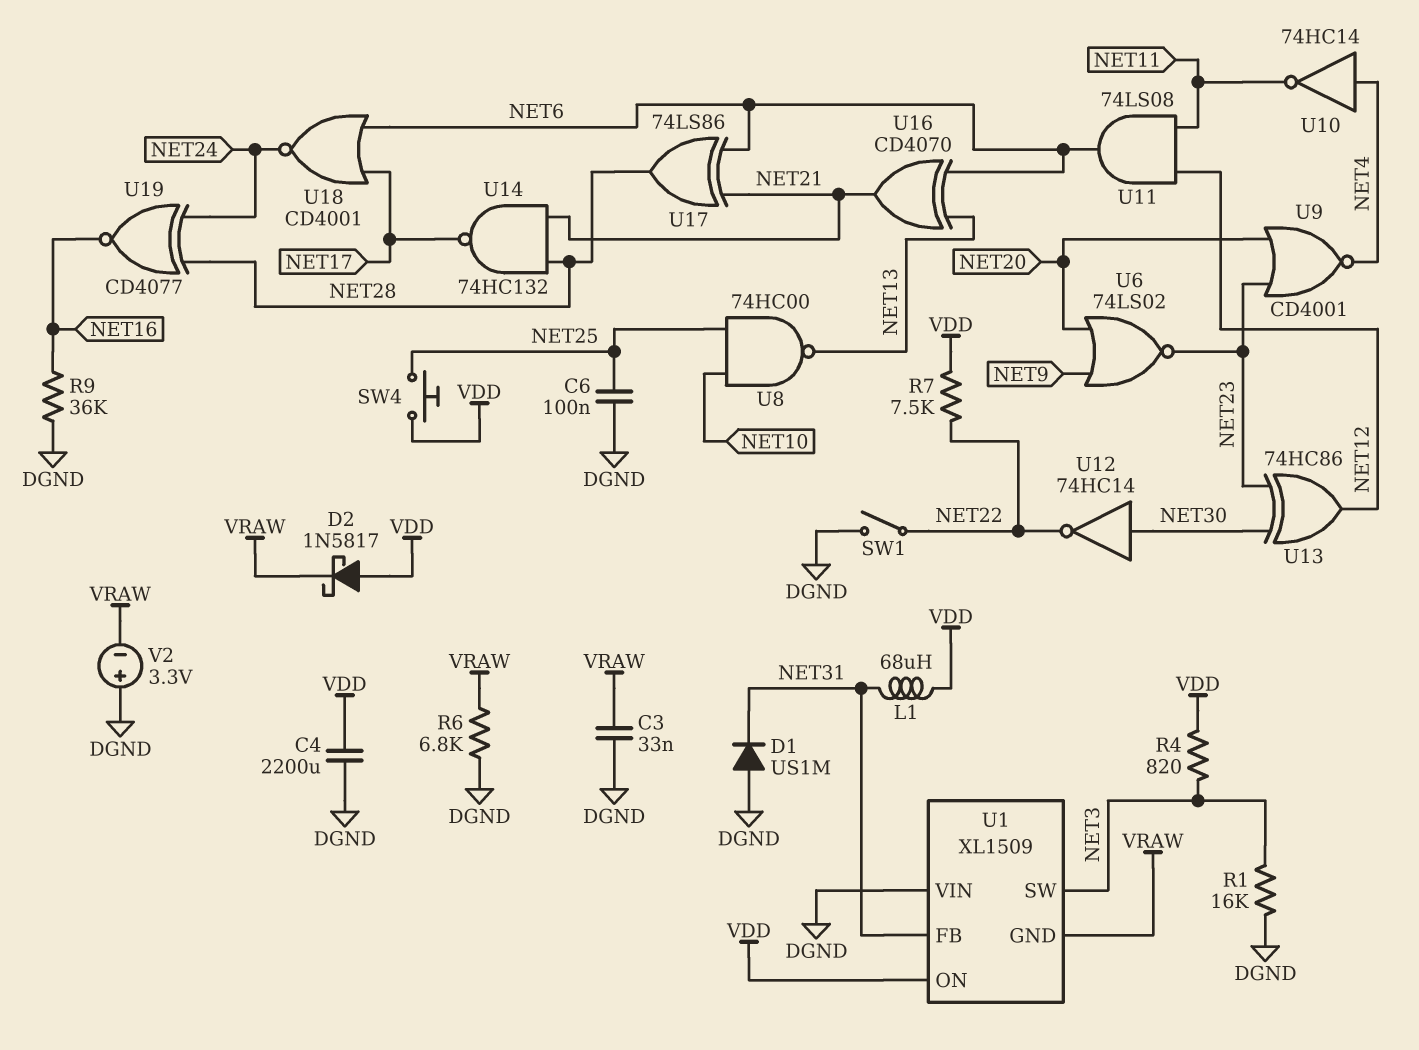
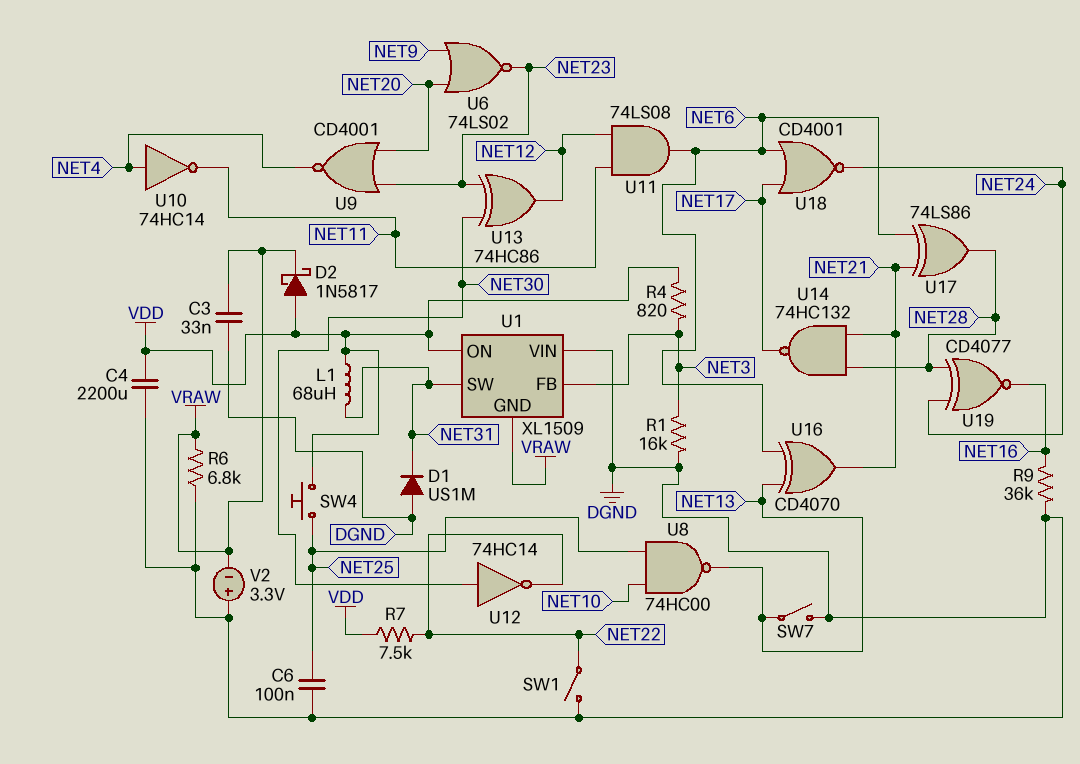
SW7: none -> switch (DGND, NET13)
U1 pin FB: NET31 -> NET3
U1 pin SW: NET3 -> NET31

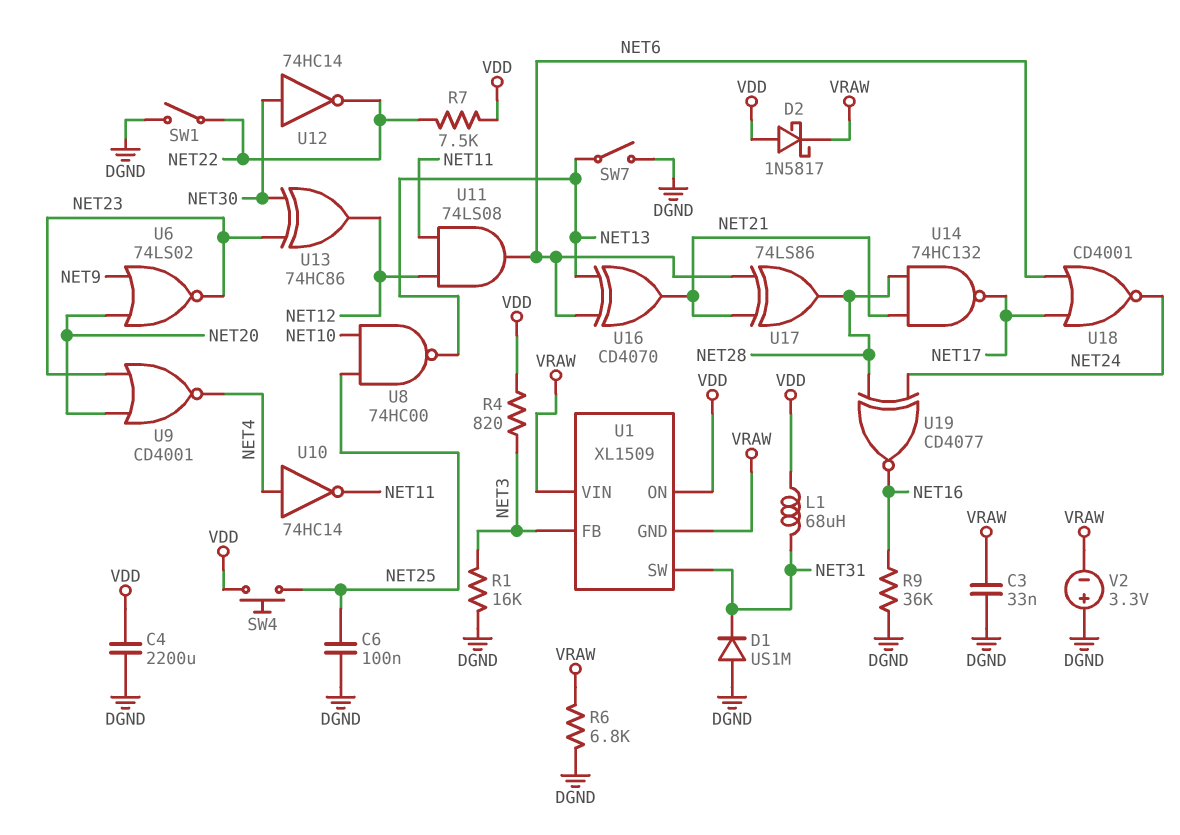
U1 pin VIN: DGND -> VRAW

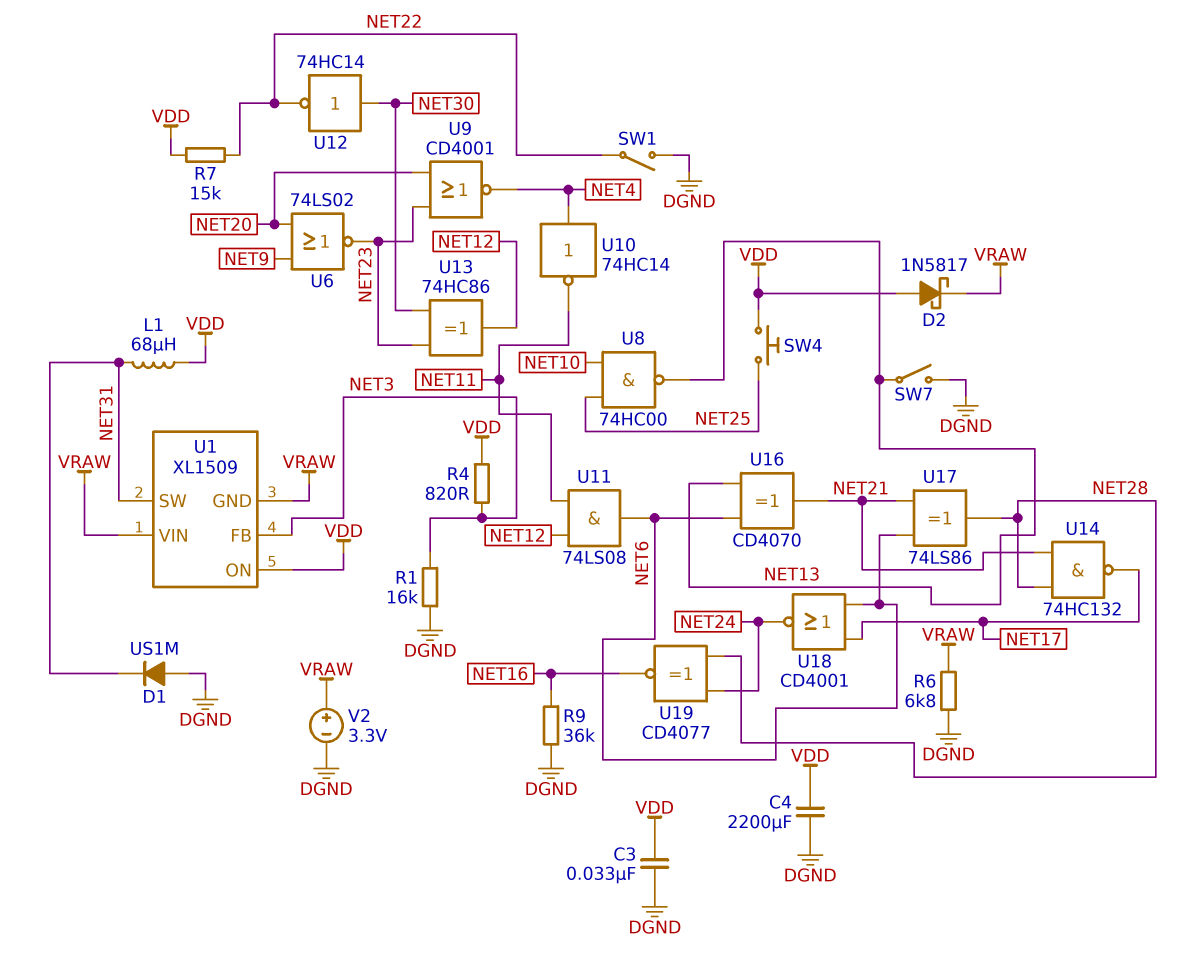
C3: 33nF (DGND, VRAW) -> 33nF (DGND, VDD)
C6: 100nF (DGND, NET25) -> none
R7: 7.5k (NET22, VDD) -> 15k (NET22, VDD)
V2: 3.3V (plus DGND, minus VRAW) -> 3.3V (plus VRAW, minus DGND)

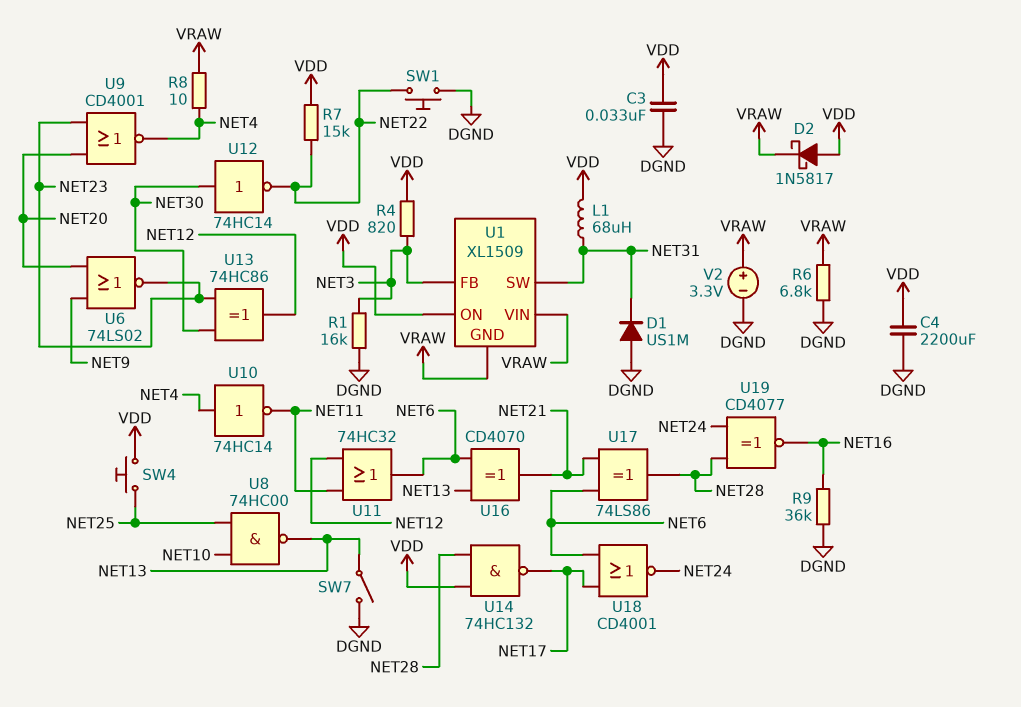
R8: none -> 10 (NET4, VRAW)
SW1: switch (DGND, NET22) -> button (DGND, NET22)
U11: AND 74LS08 (in NET11, in NET12, out NET6) -> OR 74HC32 (in NET11, in NET12, out NET6)
U14: NAND 74HC132 (in NET21, in NET28, out NET17) -> NAND 74HC132 (in NET28, in VDD, out NET17)

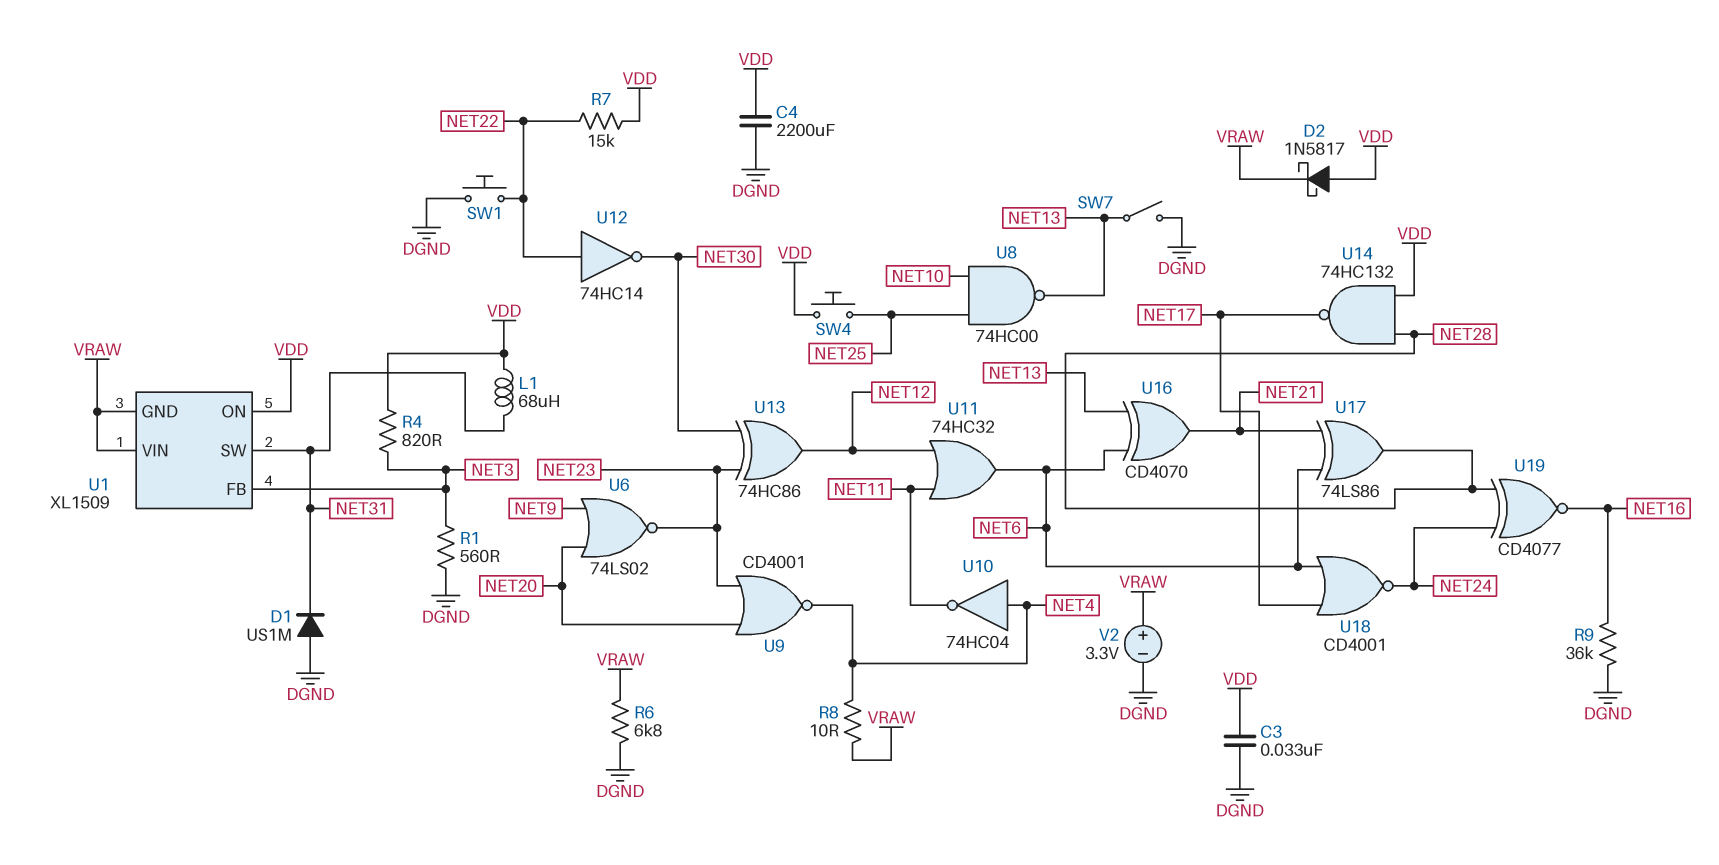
R1: 16k (DGND, NET3) -> 560 (DGND, NET3)
U10: NOT 74HC14 (in NET4, out NET11) -> NOT 74HC04 (in NET4, out NET11)
U12: NOT 74HC14 (in NET30, out NET22) -> NOT 74HC14 (in NET22, out NET30)

